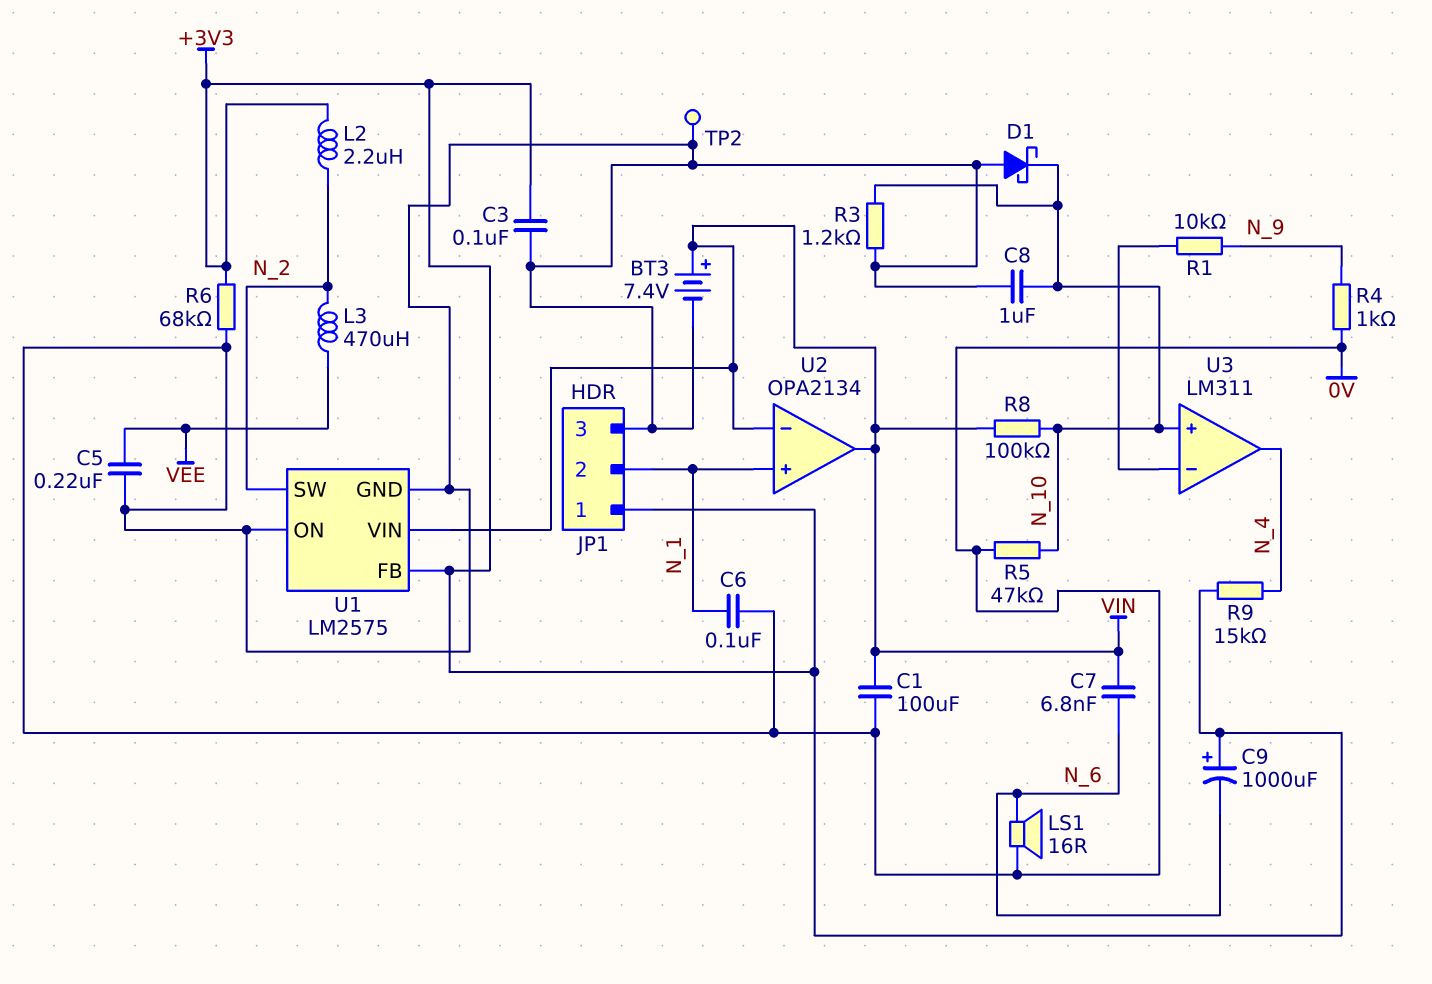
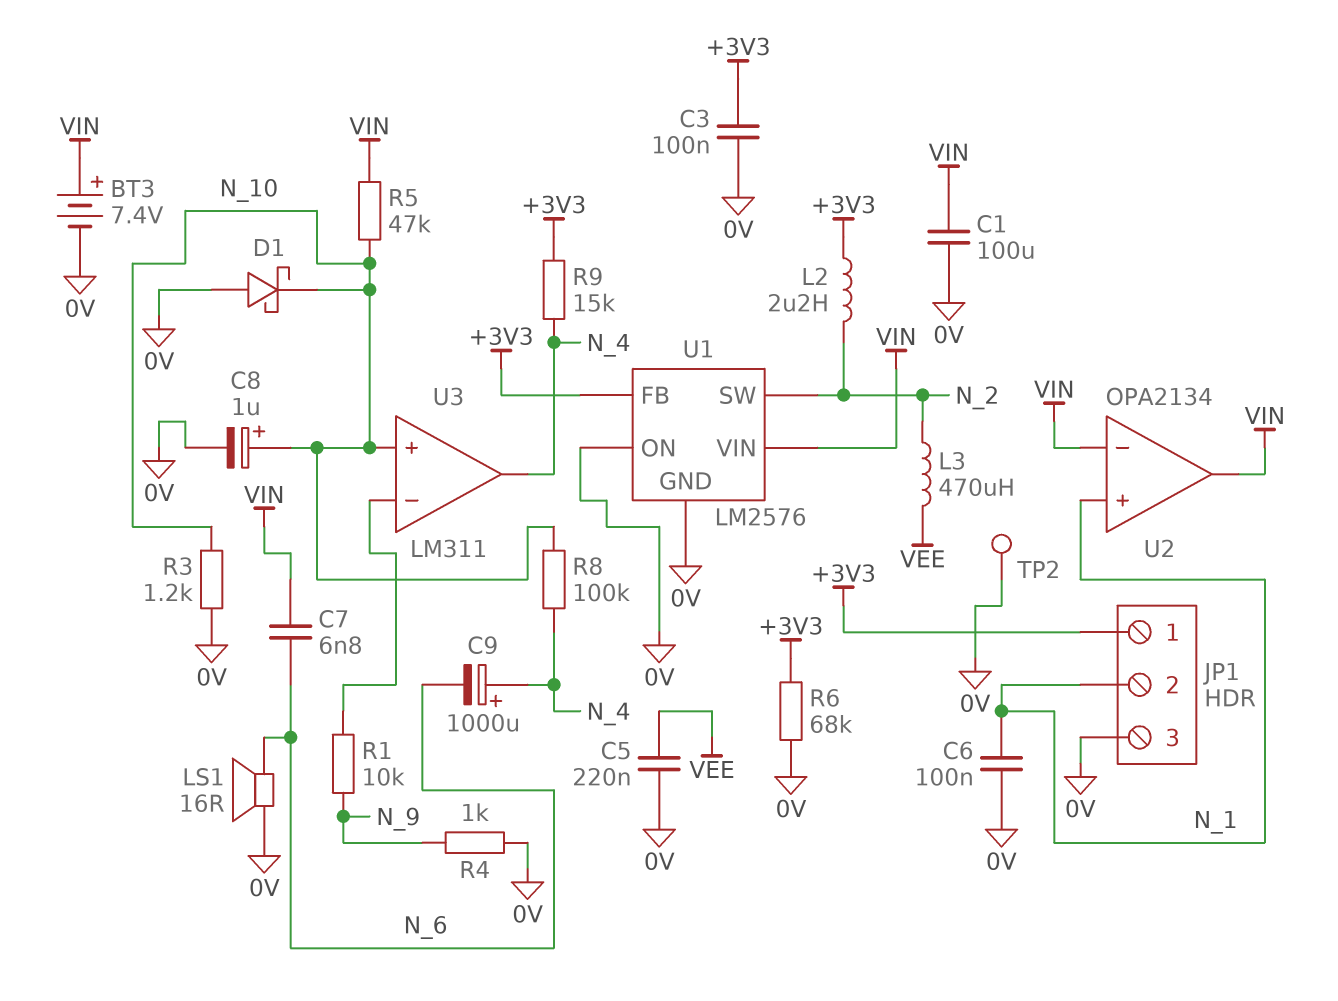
C8: 1uF (0V, N_10) -> 1uF (plus N_10, minus 0V)
C9: 1000uF (plus +3V3, minus N_6) -> 1000uF (plus N_4, minus N_6)
R5: 47k (0V, N_10) -> 47k (N_10, VIN)
R8: 100k (N_10, VIN) -> 100k (N_4, N_10)
U1: LM2575 -> LM2576

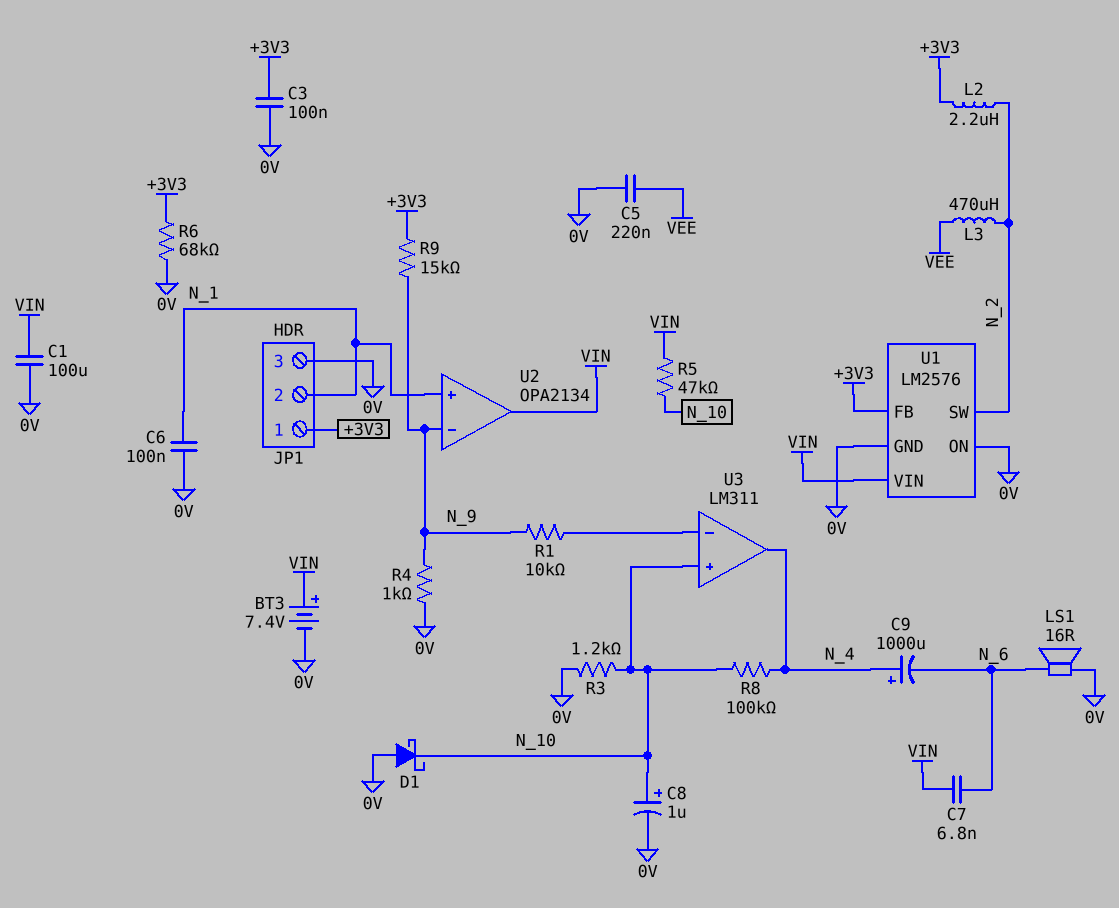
R9: 15k (+3V3, N_4) -> 15k (+3V3, N_9)
TP2: test point (0V) -> none
U2 pin in-: VIN -> N_9

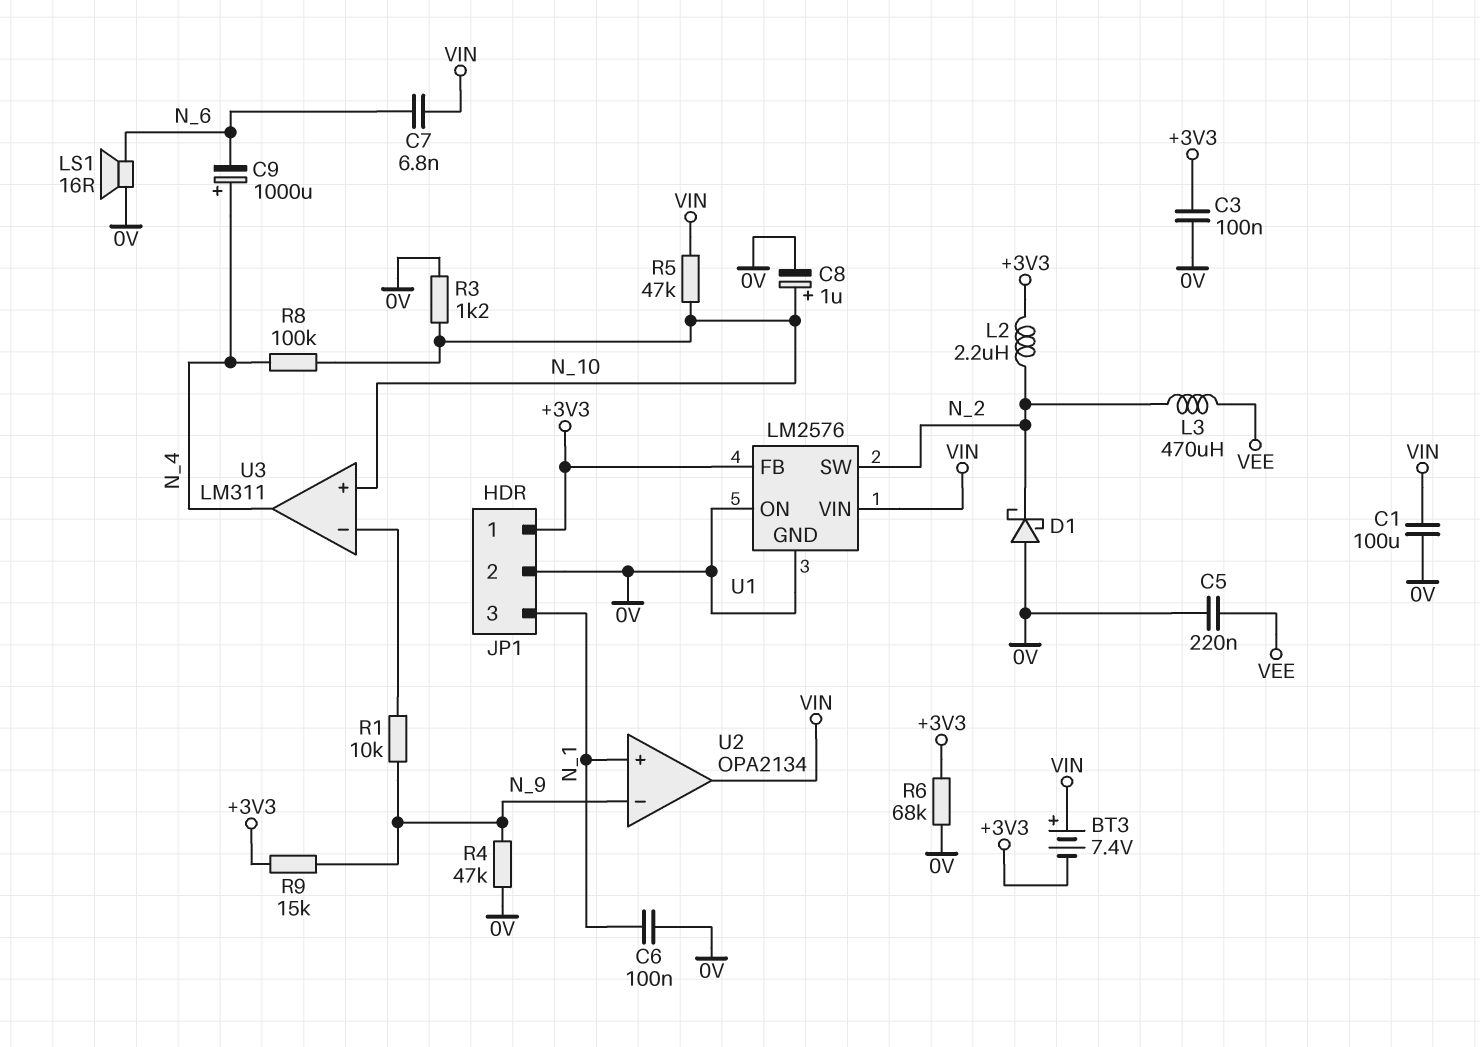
BT3: 7.4V (plus VIN, minus 0V) -> 7.4V (plus VIN, minus +3V3)
D1: schottky (A 0V, K N_10) -> schottky (A 0V, K N_2)
JP1 pin 2: N_1 -> 0V
JP1 pin 3: 0V -> N_1
R4: 1k (0V, N_9) -> 47k (0V, N_9)

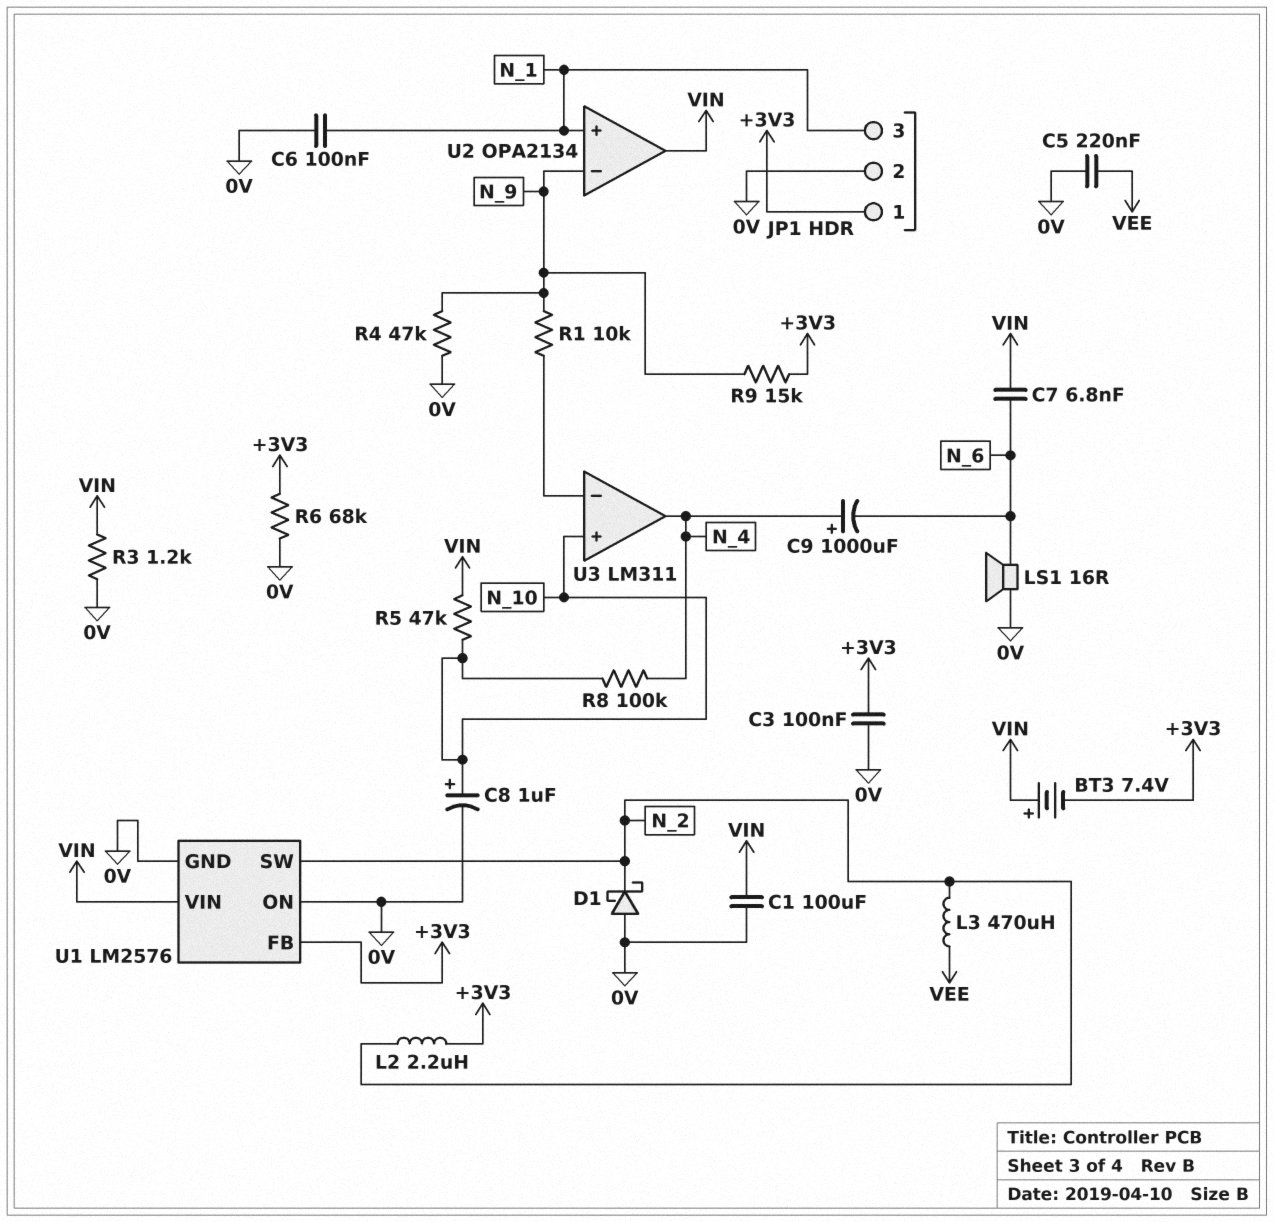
R3: 1.2k (0V, N_10) -> 1.2k (0V, VIN)

